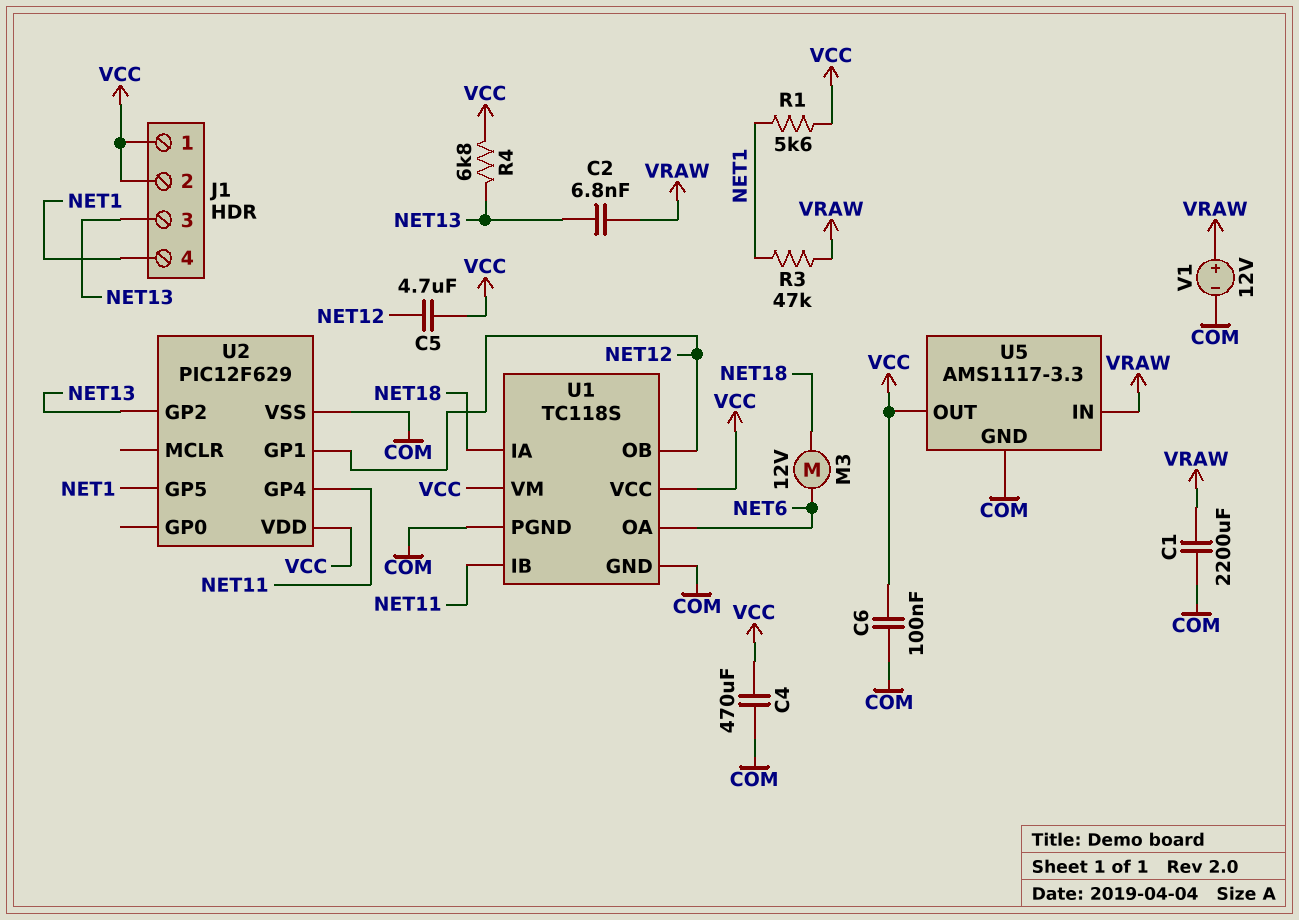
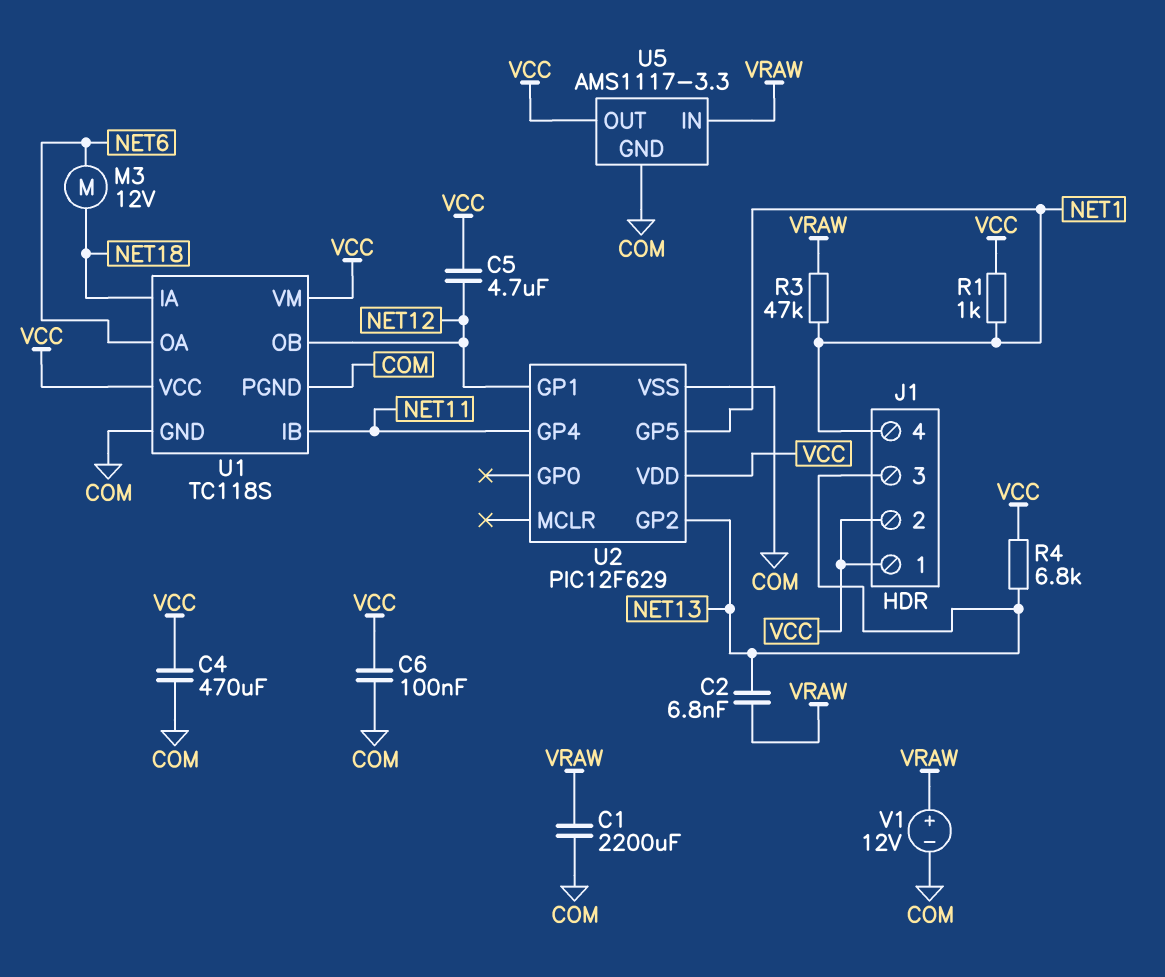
R1: 5.6k (NET1, VCC) -> 1k (NET1, VCC)

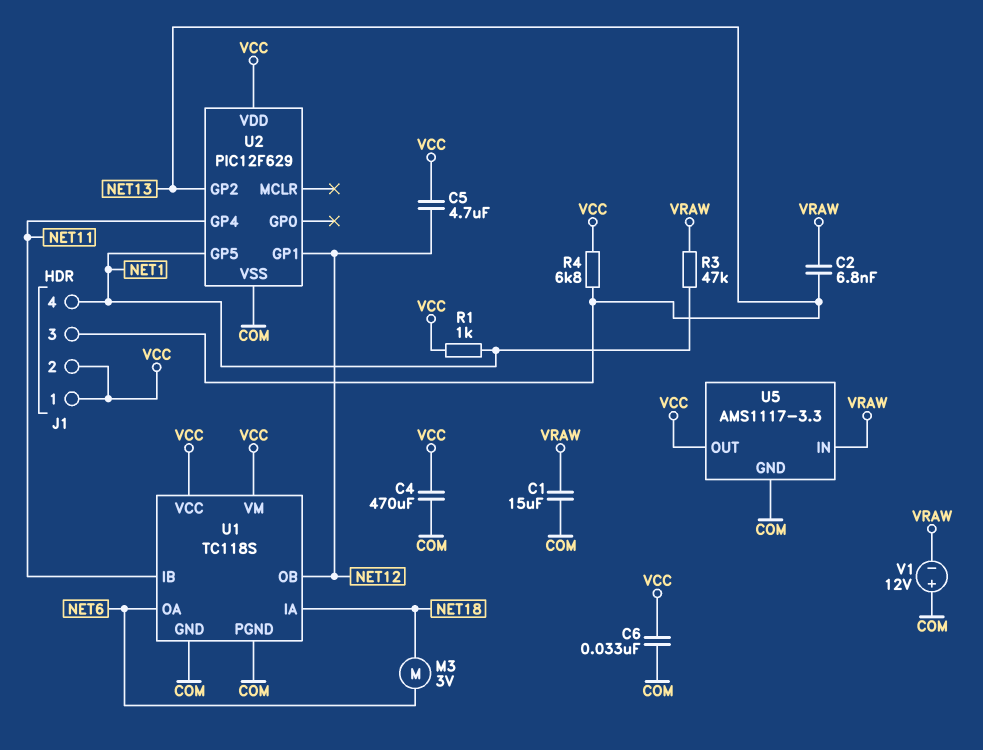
C1: 2200uF (COM, VRAW) -> 15uF (COM, VRAW)
C6: 100nF (COM, VCC) -> 33nF (COM, VCC)
M3: motor 12V (NET6, NET18) -> motor 3V (NET6, NET18)
V1: 12V (plus VRAW, minus COM) -> 12V (plus COM, minus VRAW)

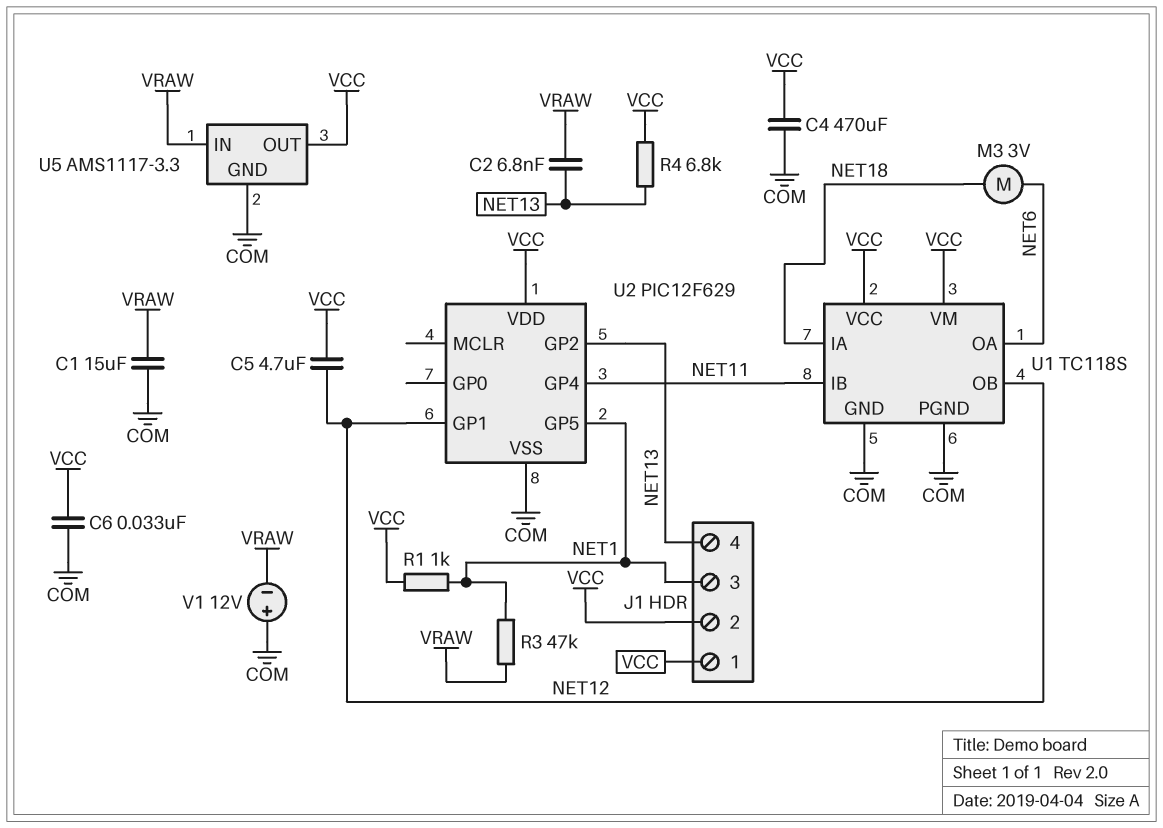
J1 pin 3: NET13 -> NET1
J1 pin 4: NET1 -> NET13

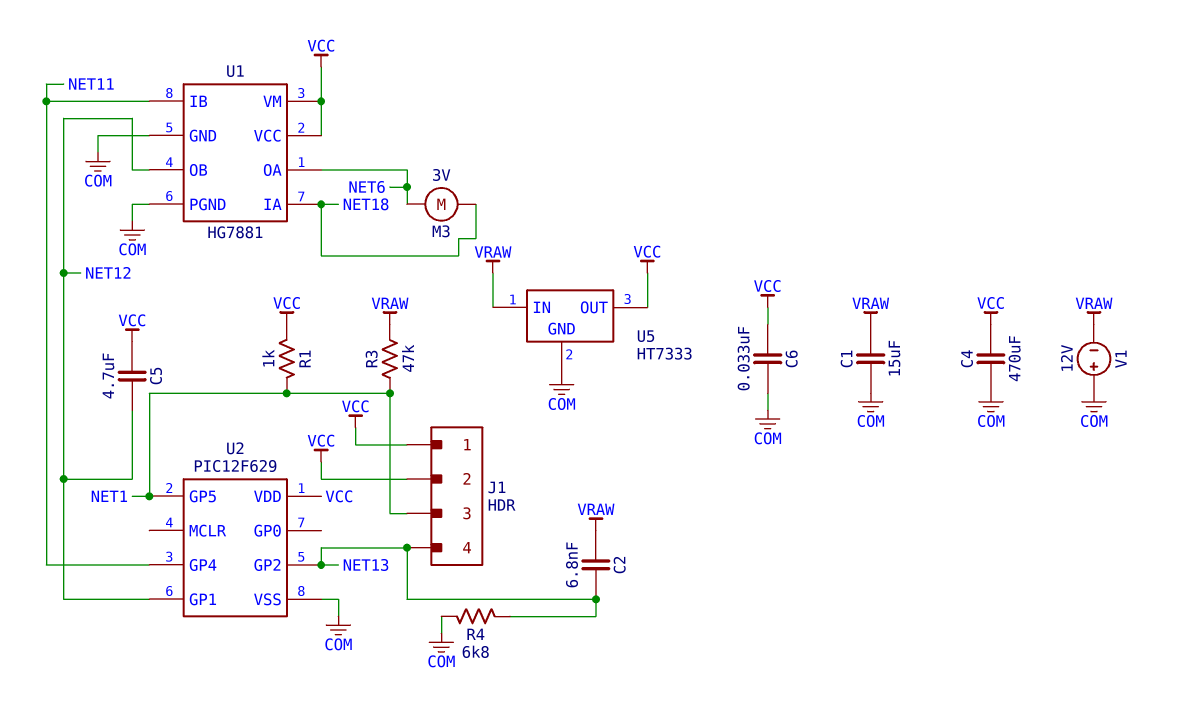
R4: 6.8k (NET13, VCC) -> 6.8k (COM, NET13)
U1: TC118S -> HG7881
U5: AMS1117-3.3 -> HT7333

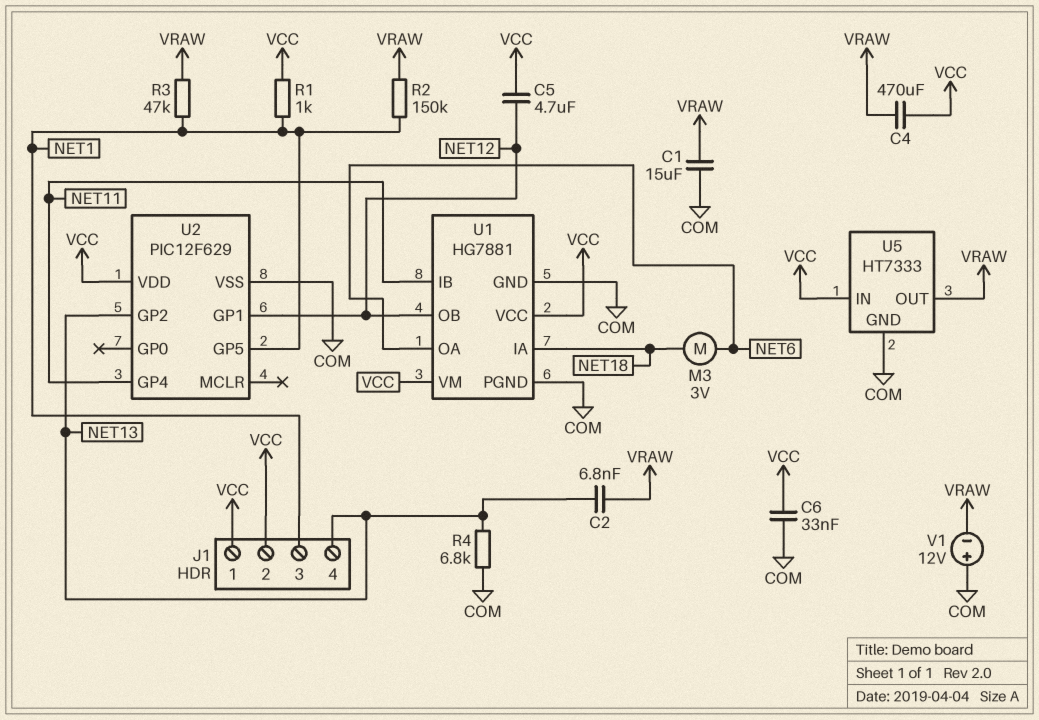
C4: 470uF (COM, VCC) -> 470uF (VCC, VRAW)
R2: none -> 150k (NET1, VRAW)
U5 pin IN: VRAW -> VCC
U5 pin OUT: VCC -> VRAW

